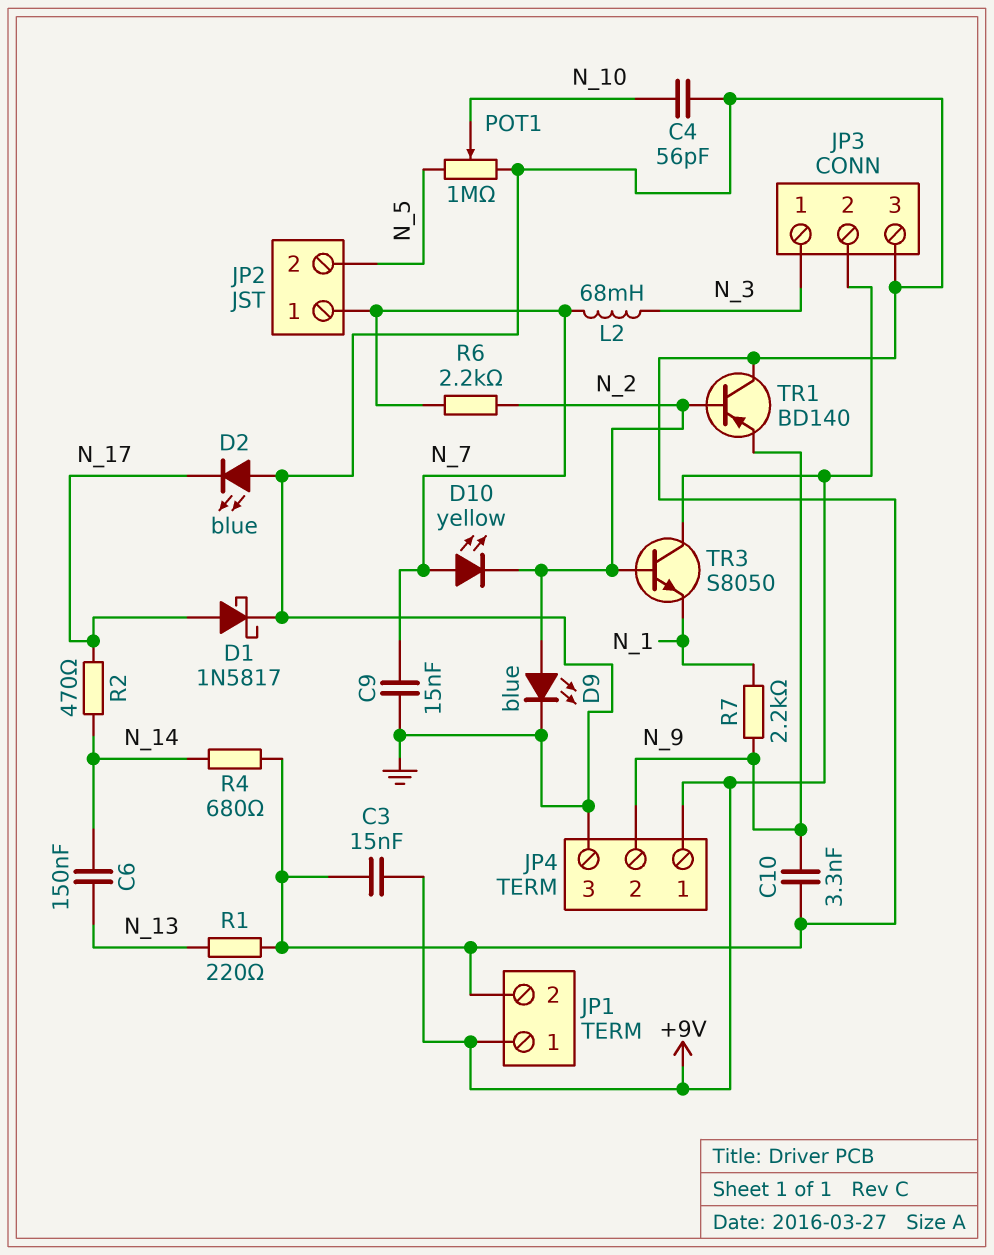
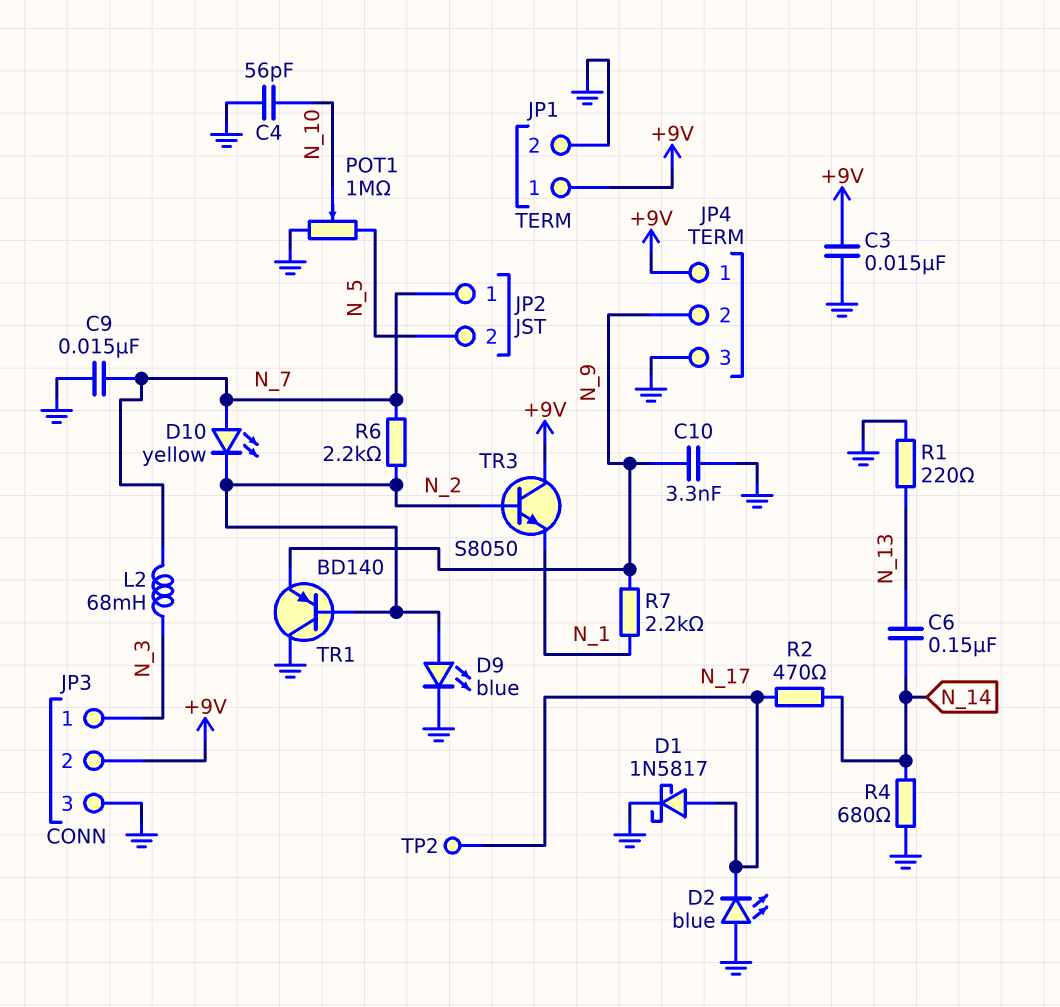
TP2: none -> test point (N_17)

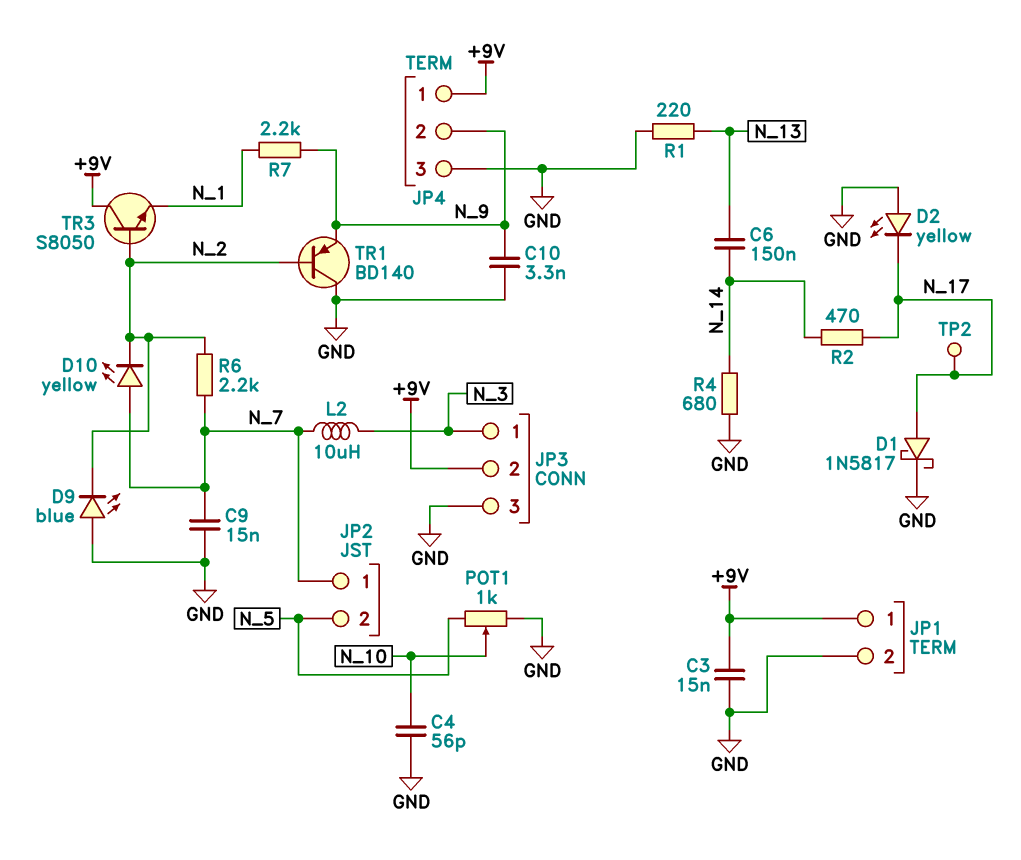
D2: LED blue (A GND, K N_17) -> LED yellow (A GND, K N_17)
D9: LED blue (A N_2, K GND) -> LED blue (A GND, K N_2)
L2: 68mH (N_3, N_7) -> 10uH (N_3, N_7)
POT1: 1M (GND, N_5, wiper N_10) -> 1k (GND, N_5, wiper N_10)

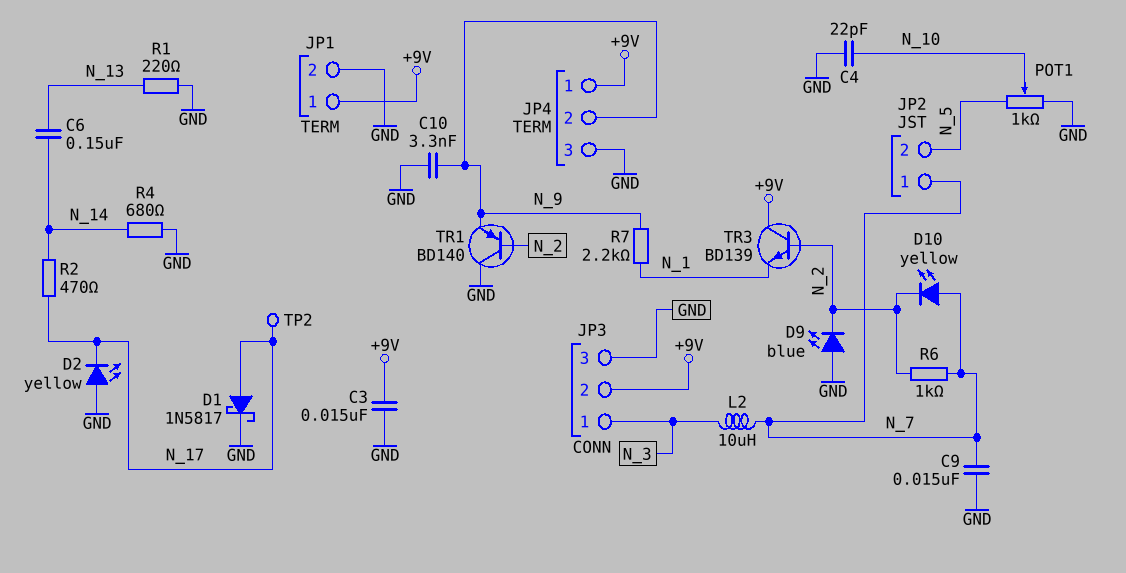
C4: 56pF (GND, N_10) -> 22pF (GND, N_10)
R6: 2.2k (N_2, N_7) -> 1k (N_2, N_7)
TR3: NPN S8050 (B N_2, C +9V, E N_1) -> NPN BD139 (B N_2, C +9V, E N_1)

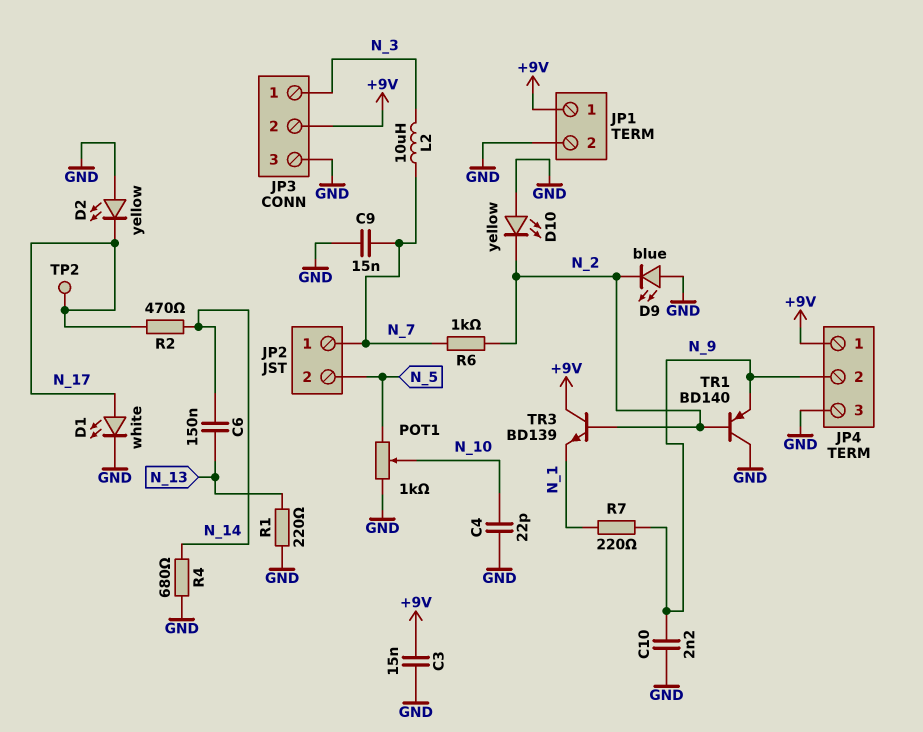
C10: 3.3nF (GND, N_9) -> 2.2nF (GND, N_9)
D1: schottky 1N5817 (A N_17, K GND) -> LED white (A N_17, K GND)
D10: LED yellow (A N_7, K N_2) -> LED yellow (A GND, K N_2)
R7: 2.2k (N_1, N_9) -> 220 (N_1, N_9)

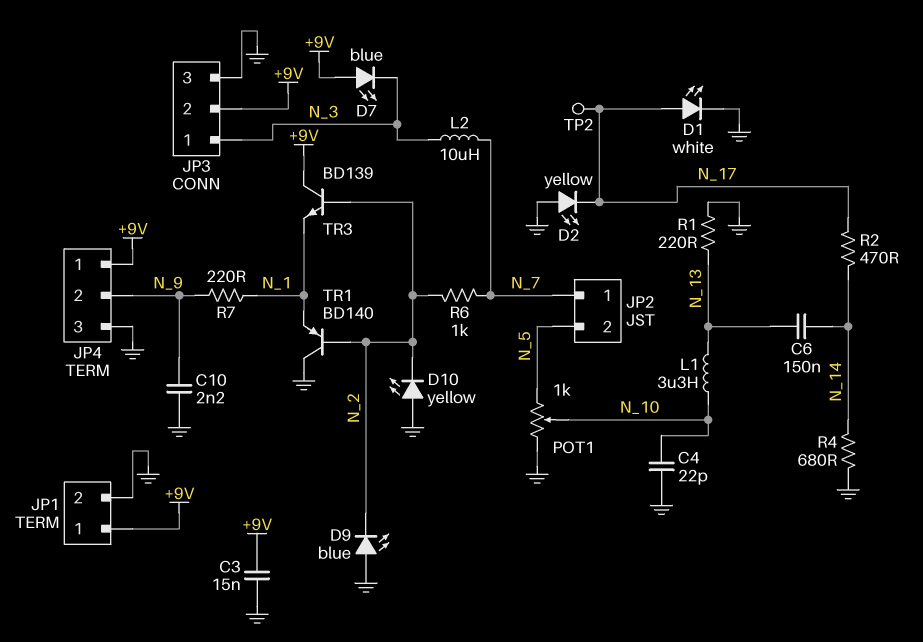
C9: 15nF (GND, N_7) -> none
D7: none -> LED blue (A +9V, K N_3)
L1: none -> 3.3uH (N_10, N_13)
TR1: PNP BD140 (B N_2, C GND, E N_9) -> PNP BD140 (B N_2, C GND, E N_1)

